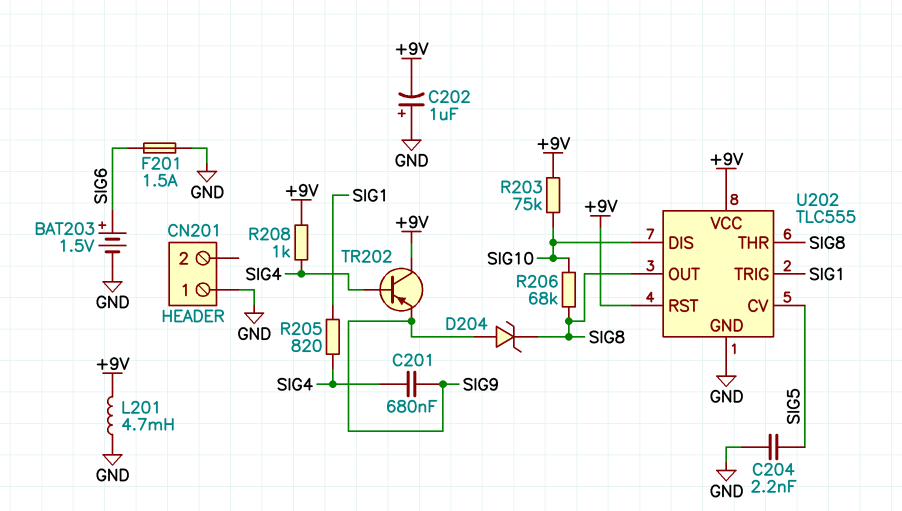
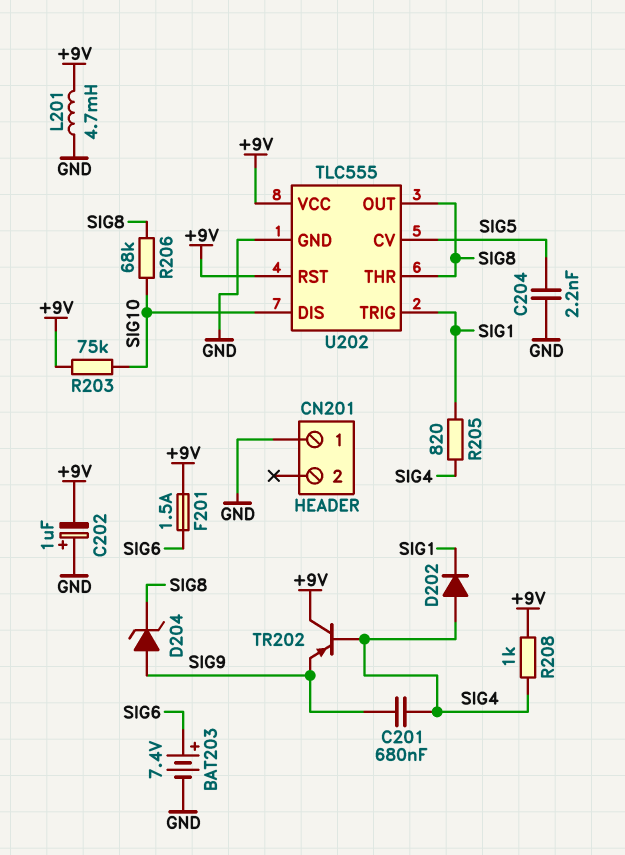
BAT203: 1.5V (plus SIG6, minus GND) -> 7.4V (plus SIG6, minus GND)
D202: none -> diode (A SIG4, K SIG1)
F201: 1.5A (GND, SIG6) -> 1.5A (+9V, SIG6)

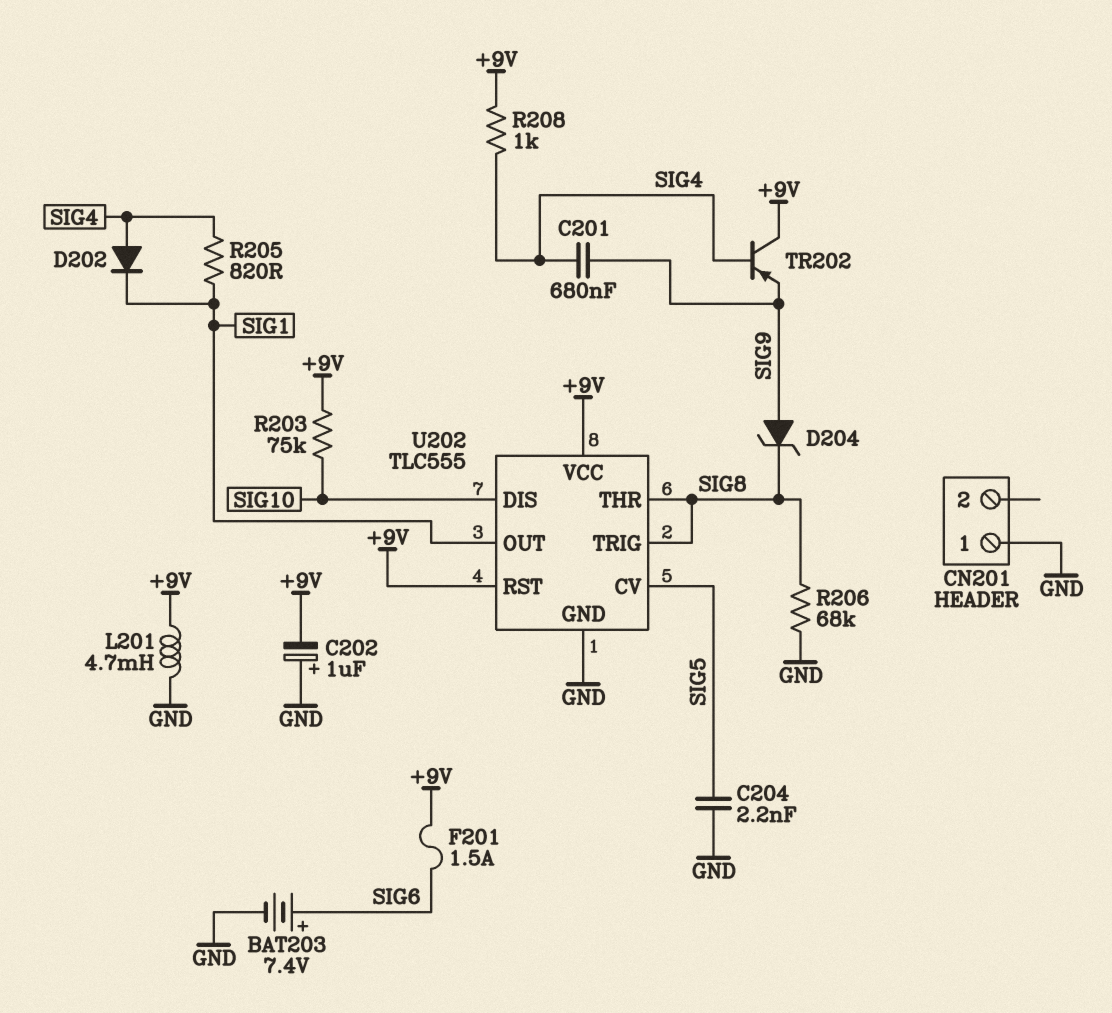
R206: 68k (SIG8, SIG10) -> 68k (GND, SIG8)
U202 pin OUT: SIG8 -> SIG1
U202 pin TRIG: SIG1 -> SIG8

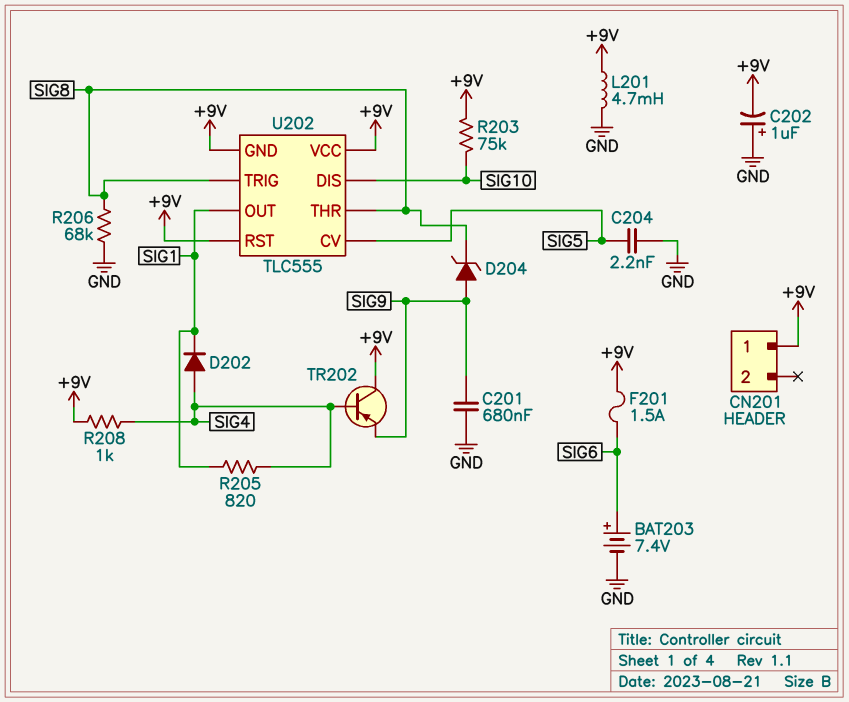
C201: 680nF (SIG4, SIG9) -> 680nF (GND, SIG9)
CN201 pin 1: GND -> +9V
U202 pin GND: GND -> +9V

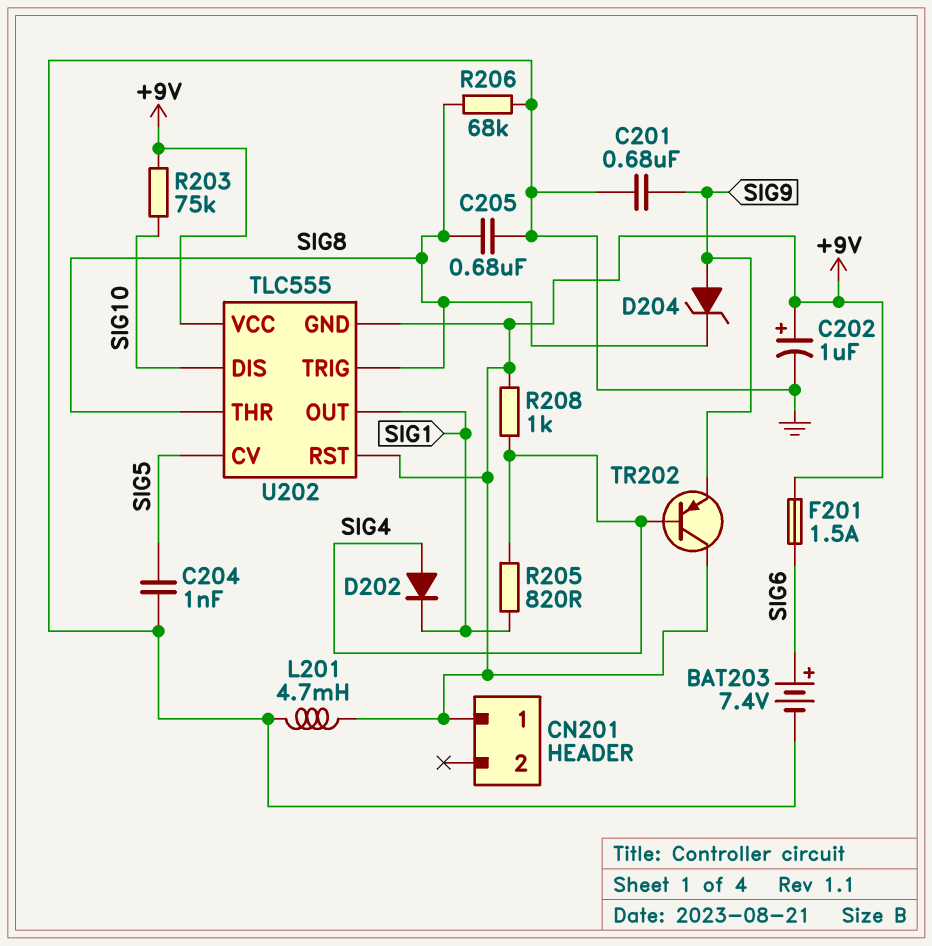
C202: 1uF (plus GND, minus +9V) -> 1uF (plus +9V, minus GND)
C204: 2.2nF (GND, SIG5) -> 1nF (GND, SIG5)
C205: none -> 680nF (GND, SIG8)

